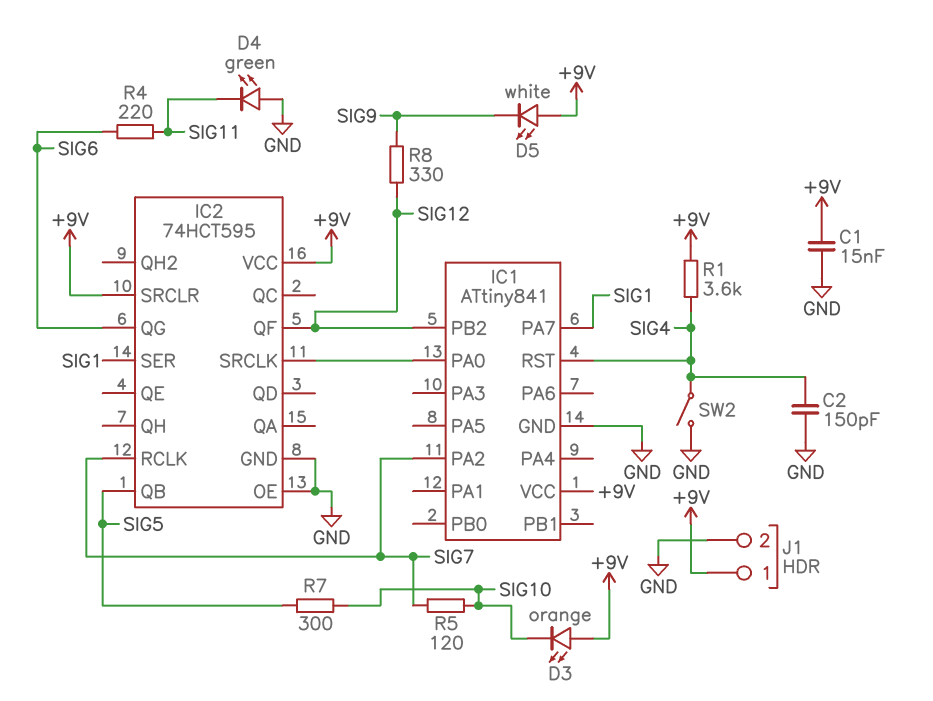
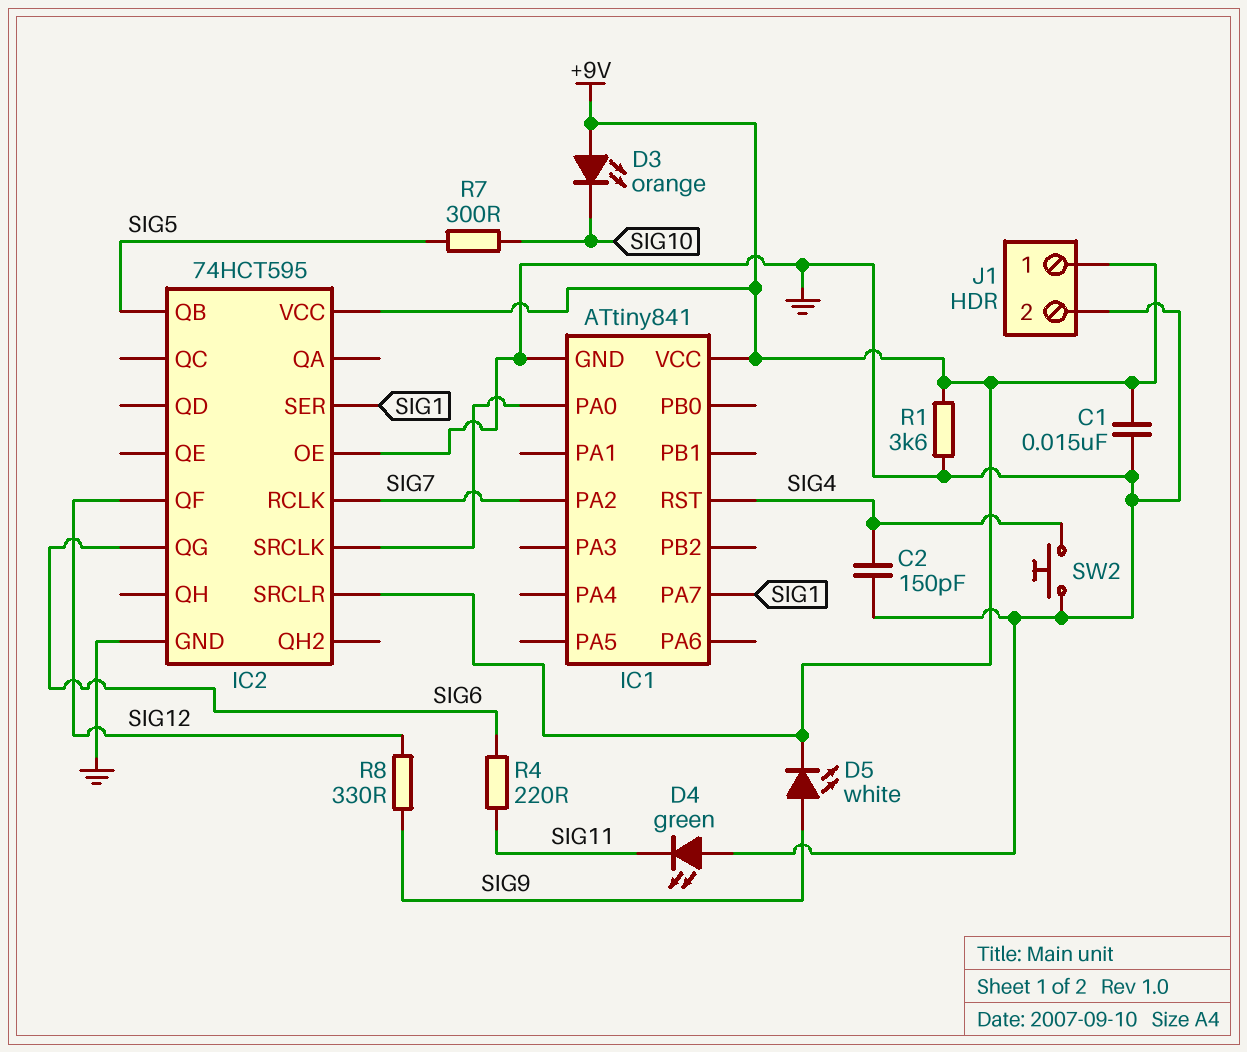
D5: LED white (A +9V, K SIG9) -> LED white (A SIG9, K +9V)
IC1 pin PB2: SIG12 -> none
R1: 3.6k (+9V, SIG4) -> 3.6k (+9V, GND)
R5: 120 (SIG7, SIG10) -> none
SW2: switch (GND, SIG4) -> button (GND, SIG4)

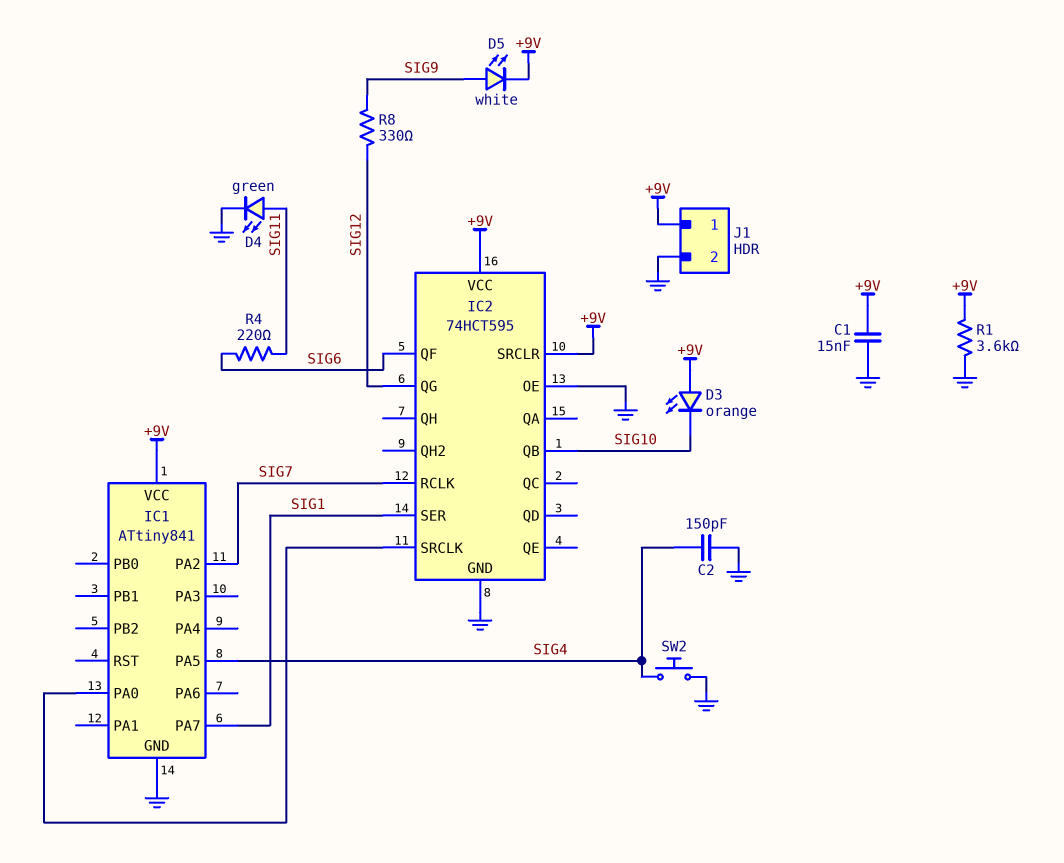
D4: LED green (A GND, K SIG11) -> LED green (A SIG11, K GND)
IC1 pin PA5: none -> SIG4
IC1 pin RST: SIG4 -> none
IC2 pin QB: SIG5 -> SIG10
IC2 pin QF: SIG12 -> SIG6
IC2 pin QG: SIG6 -> SIG12
R7: 300 (SIG5, SIG10) -> none

